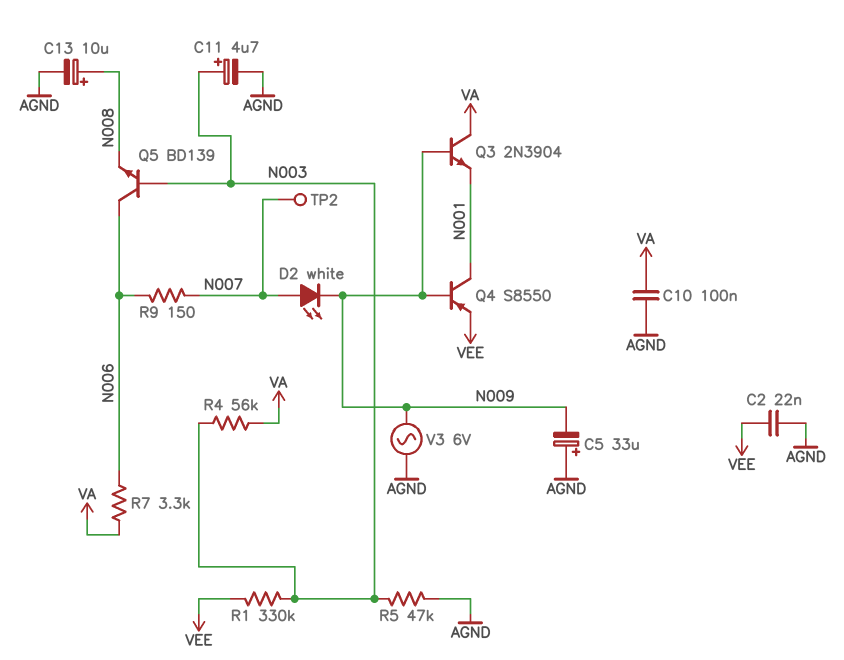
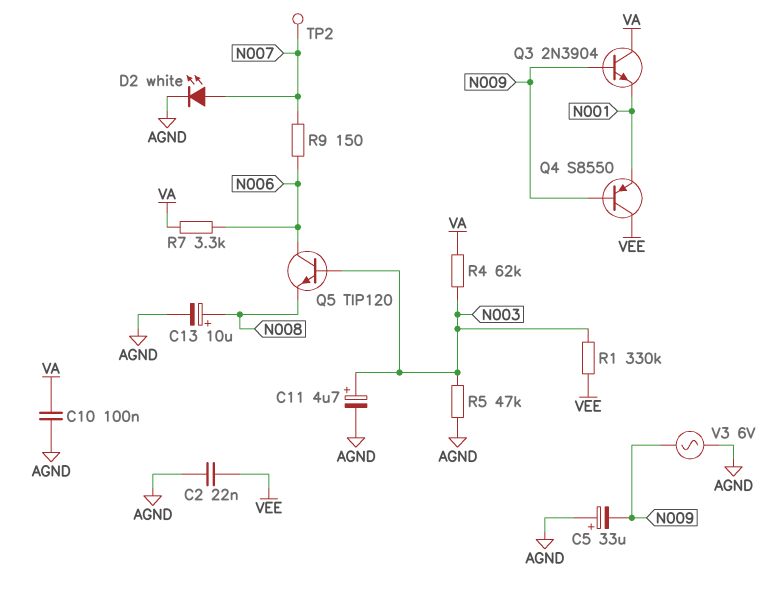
D2: LED white (A N007, K N009) -> LED white (A N007, K AGND)
Q4: PNP S8550 (B N009, C N001, E VEE) -> PNP S8550 (B N009, C VEE, E N001)
Q5: NPN BD139 (B N003, C N006, E N008) -> NPN TIP120 (B N003, C N006, E N008)
R4: 56k (N003, VA) -> 62k (N003, VA)

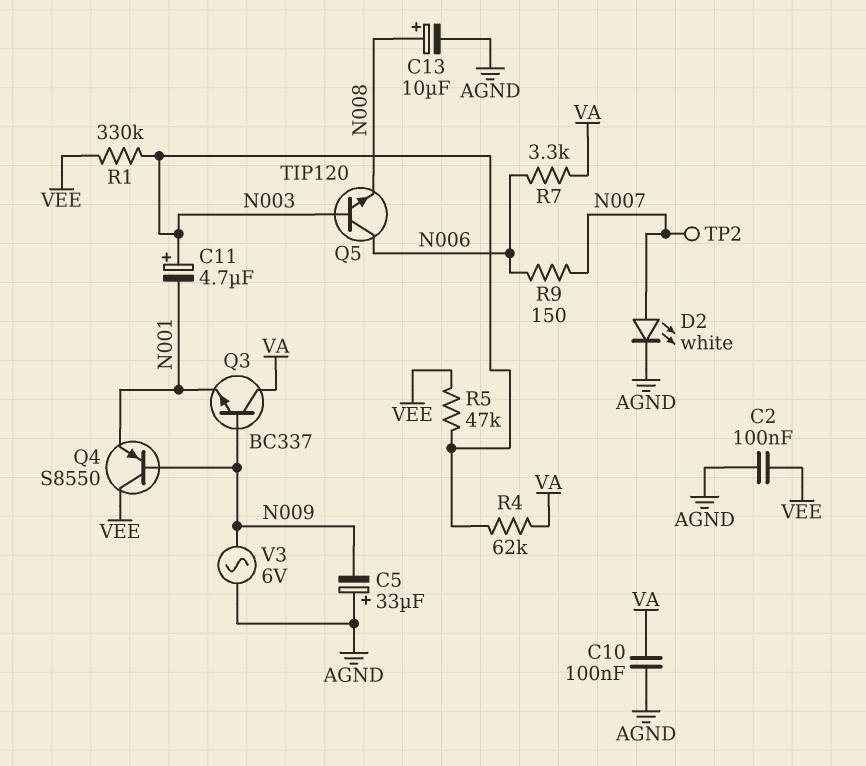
C2: 22nF (AGND, VEE) -> 100nF (AGND, VEE)
C11: 4.7uF (plus N003, minus AGND) -> 4.7uF (plus N003, minus N001)
Q3: NPN 2N3904 (B N009, C VA, E N001) -> NPN BC337 (B N009, C VA, E N001)
R5: 47k (AGND, N003) -> 47k (N003, VEE)

